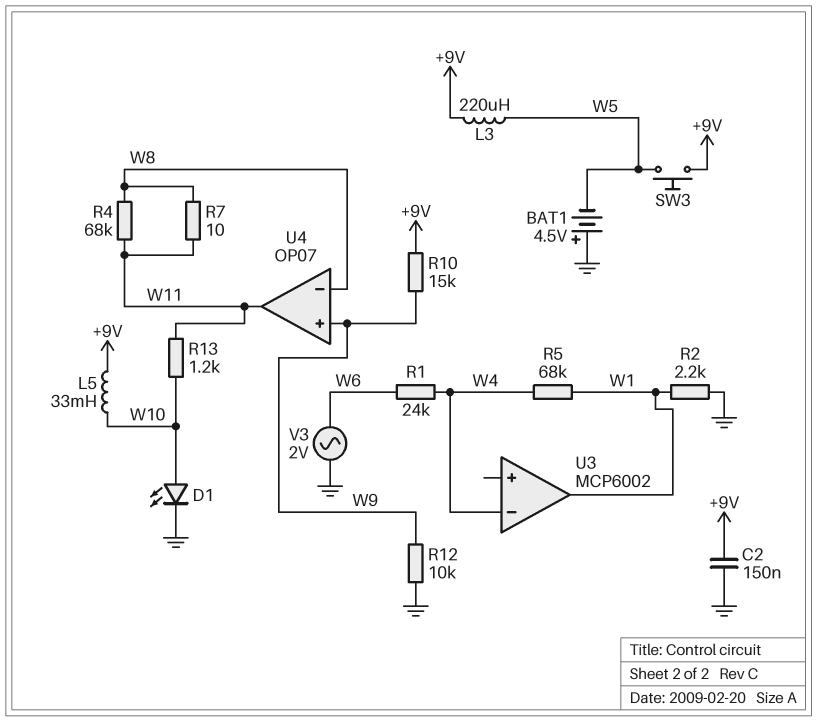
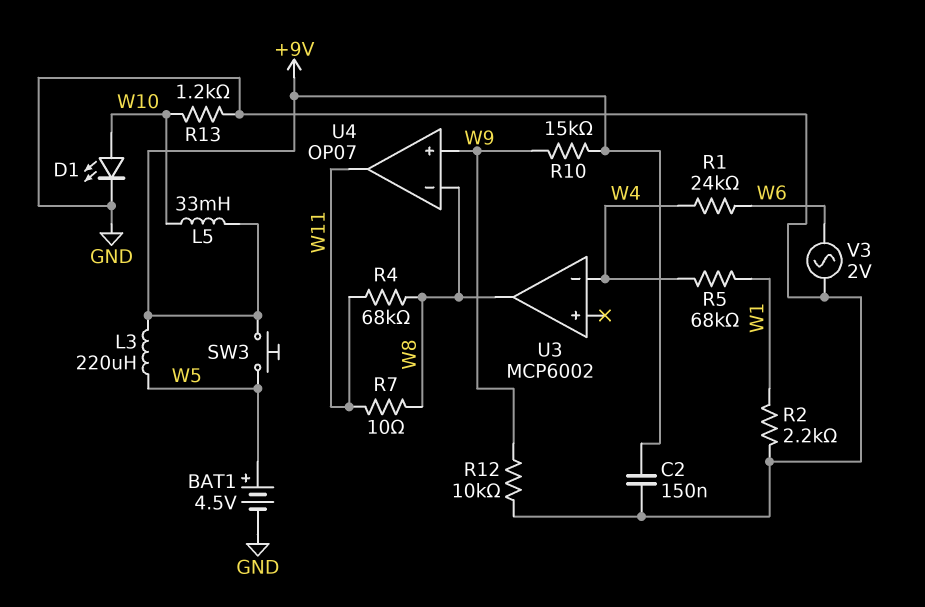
BAT1: 4.5V (plus GND, minus W5) -> 4.5V (plus W5, minus GND)
R13: 1.2k (W10, W11) -> 1.2k (GND, W10)
U3 pin out: W1 -> W8

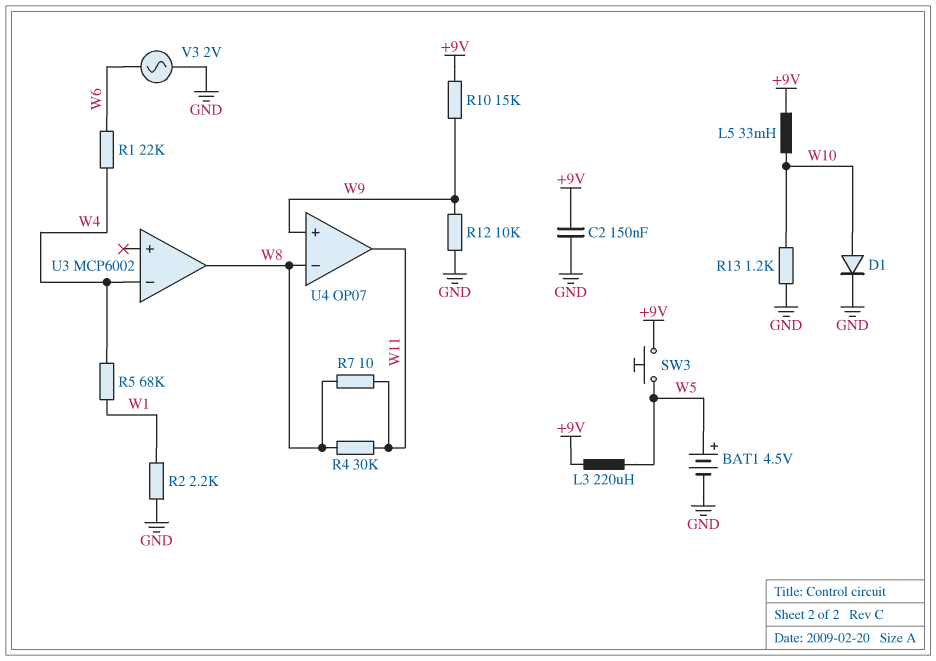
D1: LED (A W10, K GND) -> diode (A W10, K GND)
R1: 24k (W4, W6) -> 22k (W4, W6)
R4: 68k (W8, W11) -> 30k (W8, W11)

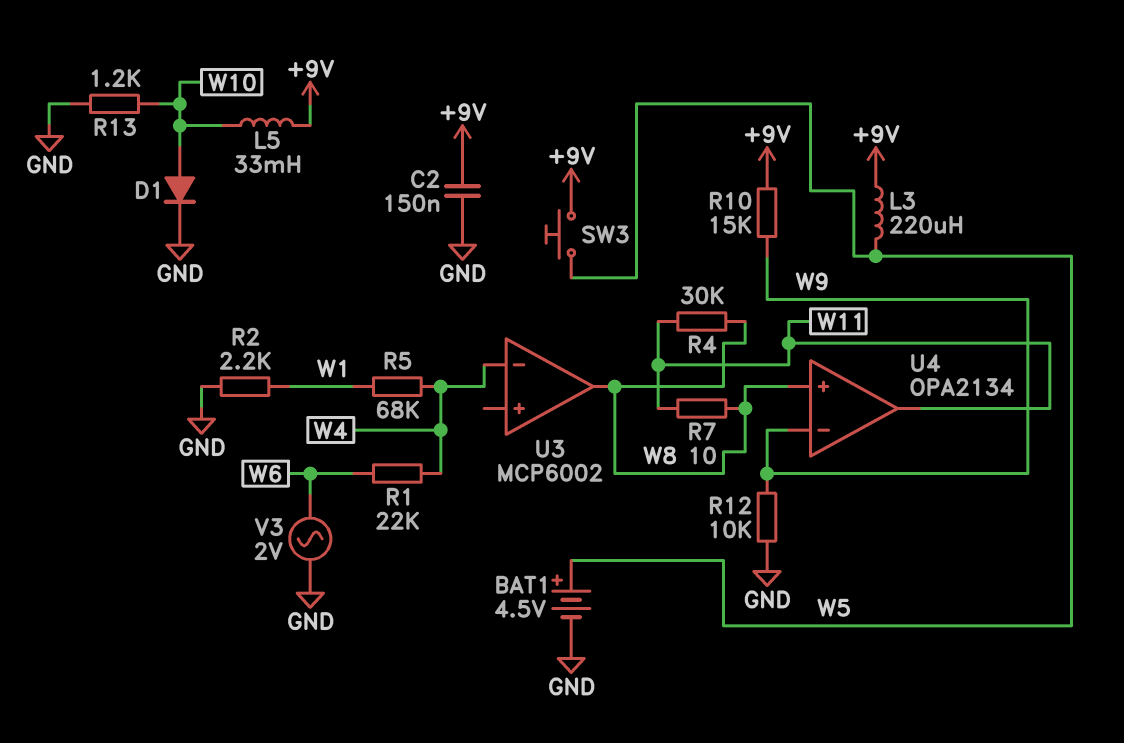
U4: OP07 -> OPA2134
U4 pin in+: W9 -> W8
U4 pin in-: W8 -> W9

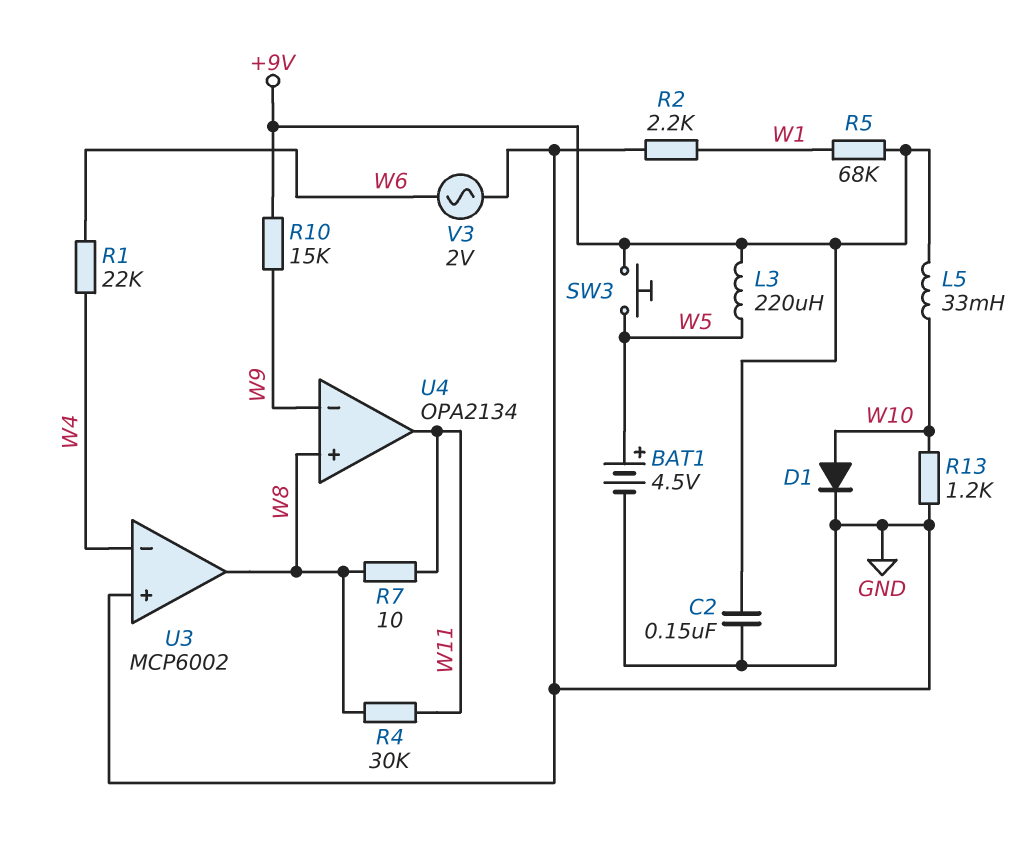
R5: 68k (W1, W4) -> 68k (+9V, W1)
R12: 10k (GND, W9) -> none
U3 pin in+: none -> GND

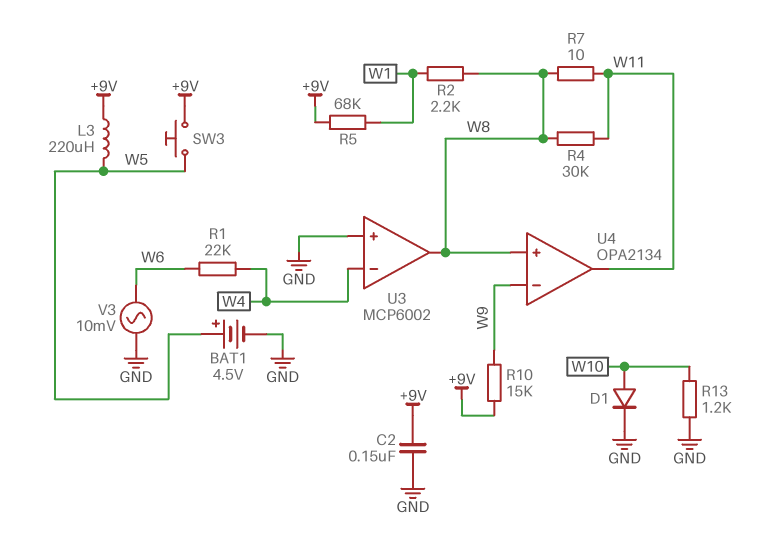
L5: 33mH (+9V, W10) -> none
R2: 2.2k (GND, W1) -> 2.2k (W1, W8)
V3: AC 2V (GND, W6) -> AC 10mV (GND, W6)

